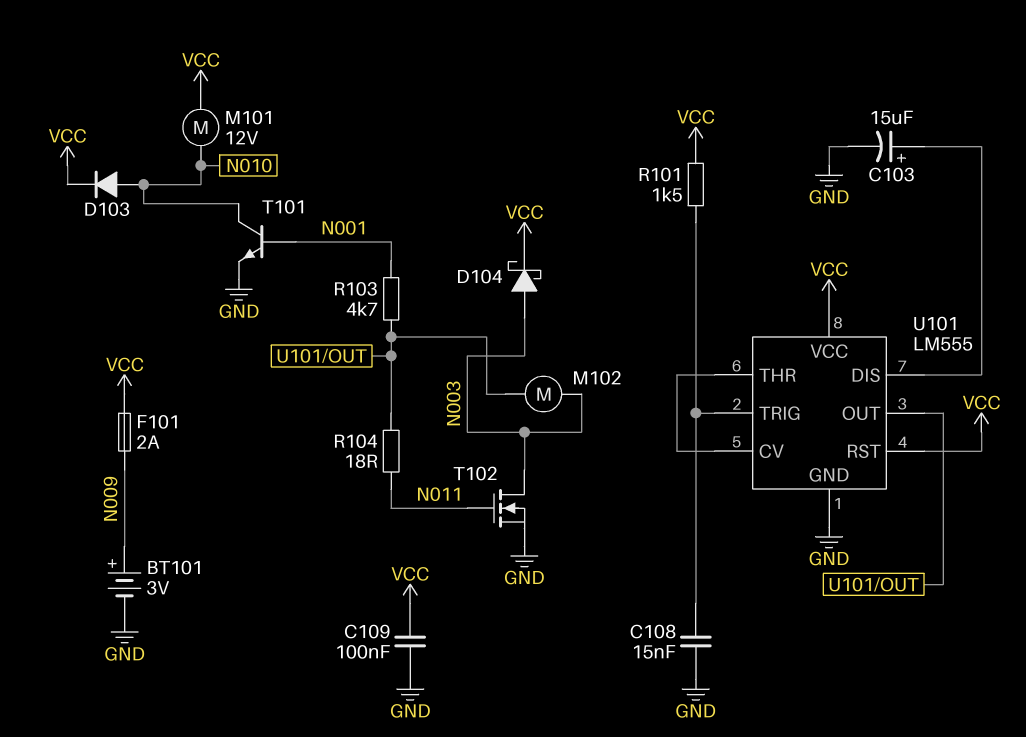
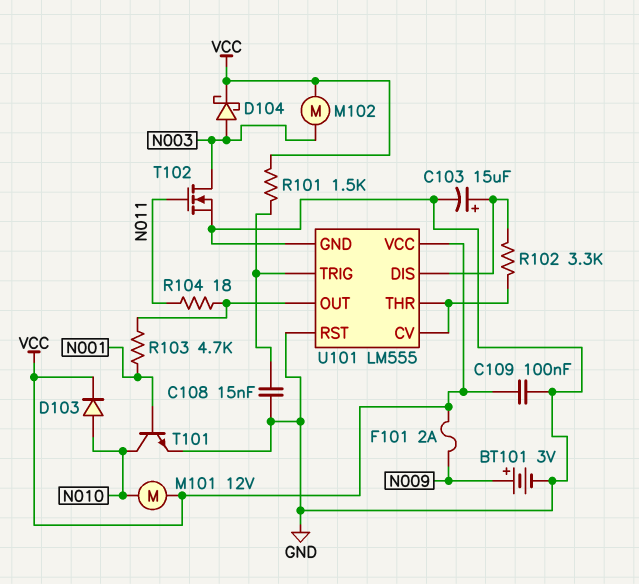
M102: motor (N003, U101/OUT) -> motor (N003, VCC)
R102: none -> 3.3k (U101/CV, U101/DIS)
U101 pin RST: VCC -> GND

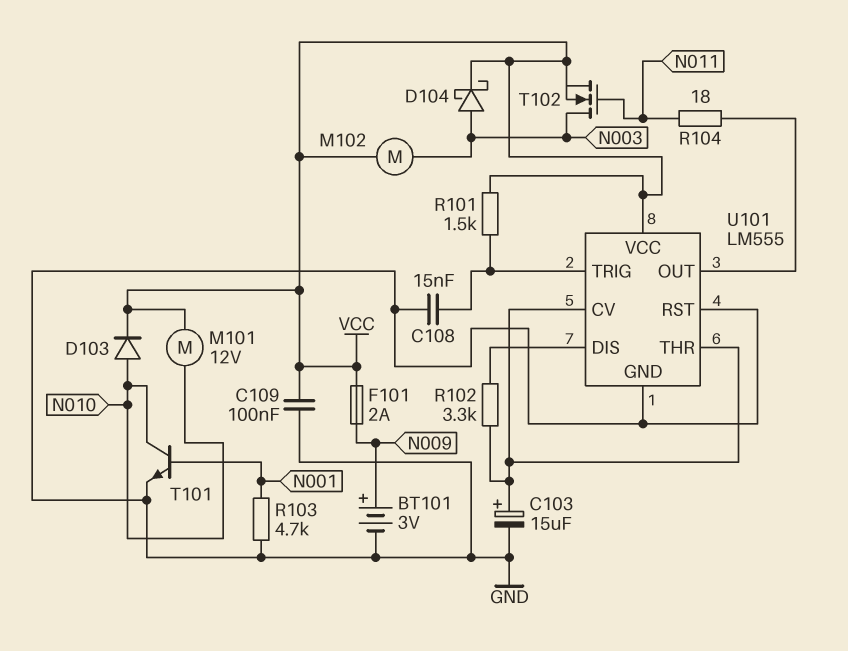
C103: 15uF (plus U101/DIS, minus GND) -> 15uF (plus U101/CV, minus GND)
R103: 4.7k (N001, U101/OUT) -> 4.7k (GND, N001)
T102: NMOS (G N011, D N003, S GND) -> NMOS (G N011, D N003, S VCC)

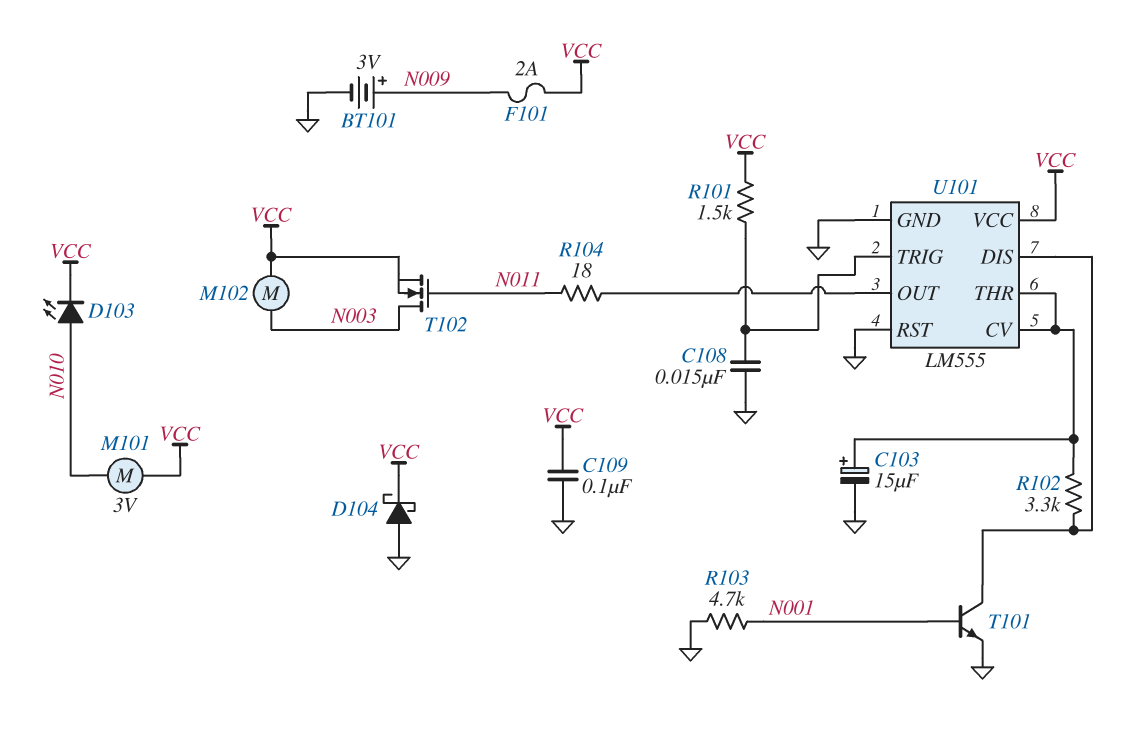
D103: diode (A N010, K VCC) -> LED (A N010, K VCC)
D104: schottky (A N003, K VCC) -> schottky (A GND, K VCC)
M101: motor 12V (N010, VCC) -> motor 3V (N010, VCC)
T101: NPN (B N001, C N010, E GND) -> NPN (B N001, C U101/DIS, E GND)

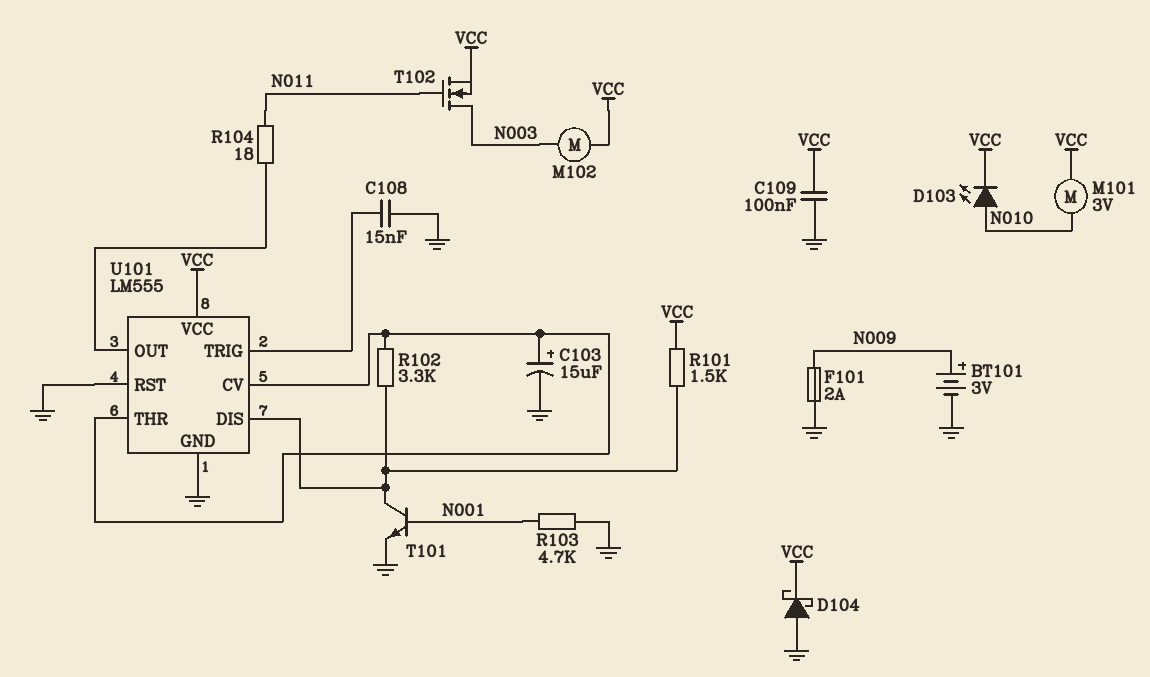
F101: 2A (N009, VCC) -> 2A (GND, N009)
R101: 1.5k (U101/TRIG, VCC) -> 1.5k (U101/DIS, VCC)

